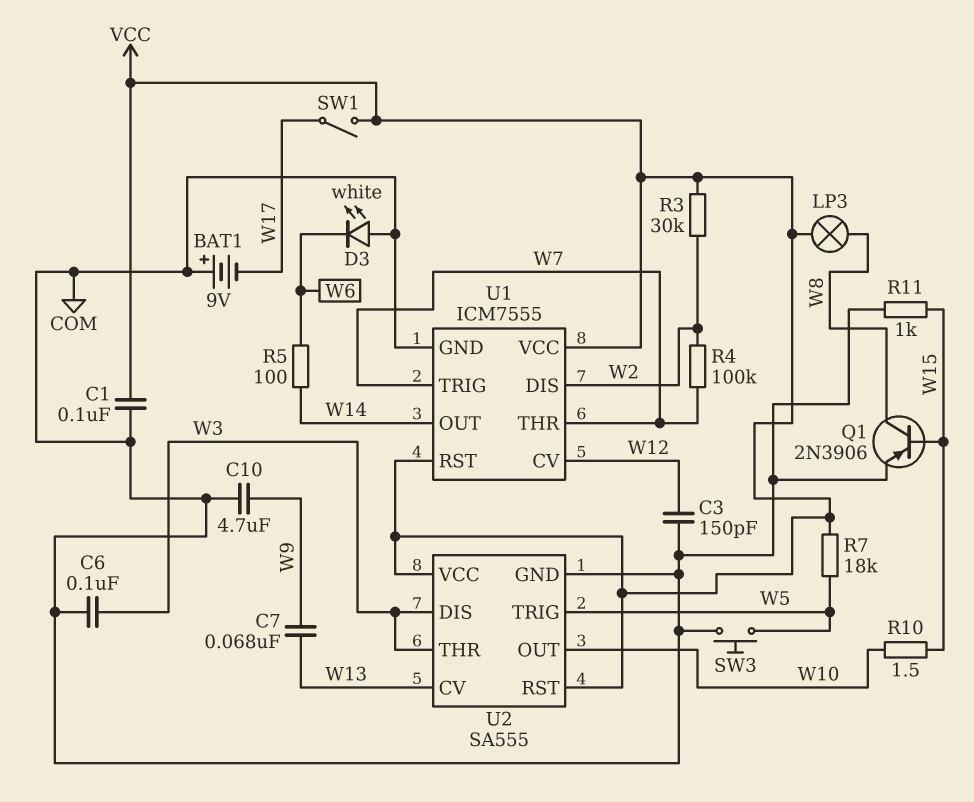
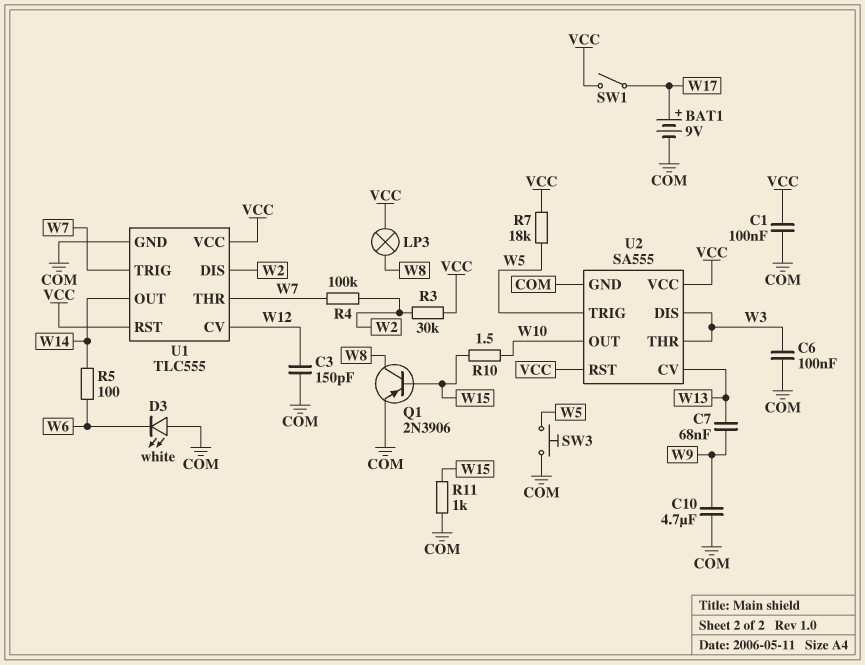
BAT1: 9V (plus COM, minus W17) -> 9V (plus W17, minus COM)
U1: ICM7555 -> TLC555

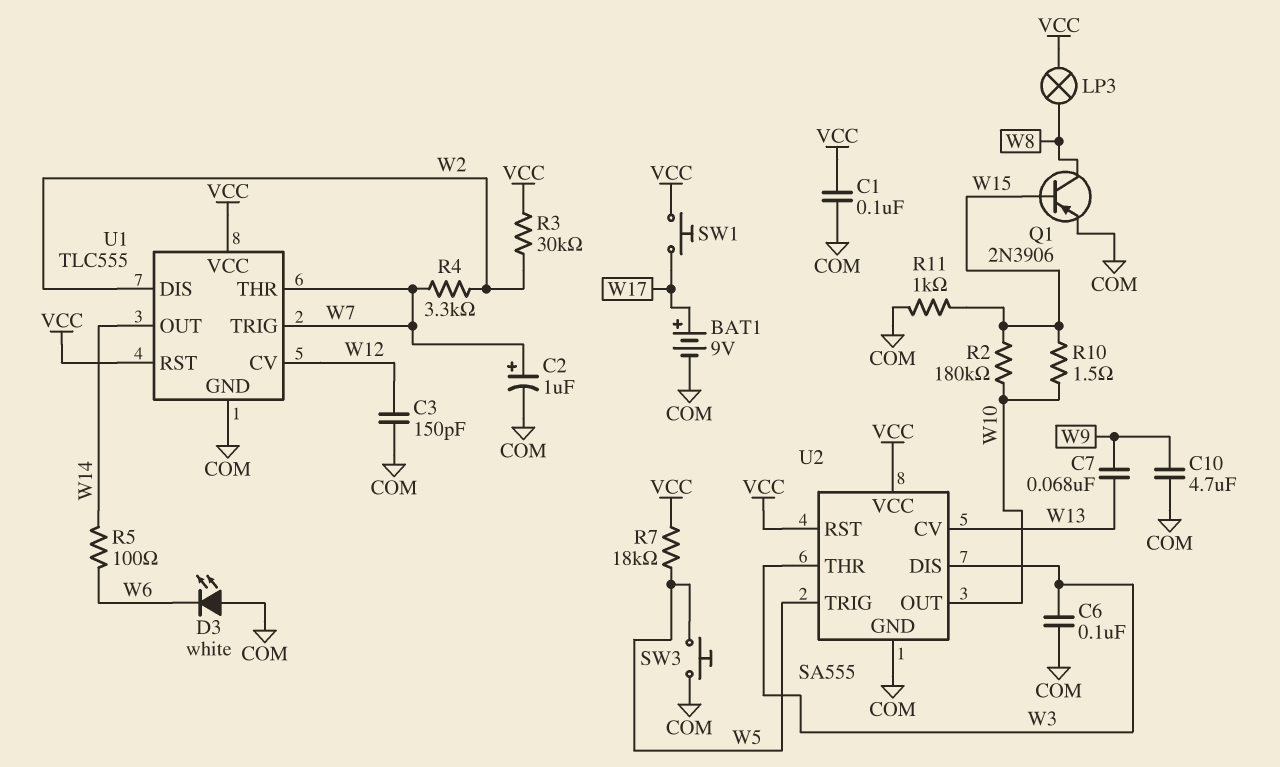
C2: none -> 1uF (plus W7, minus COM)
R2: none -> 180k (W10, W15)
R4: 100k (W2, W7) -> 3.3k (W2, W7)
SW1: switch (VCC, W17) -> button (VCC, W17)

